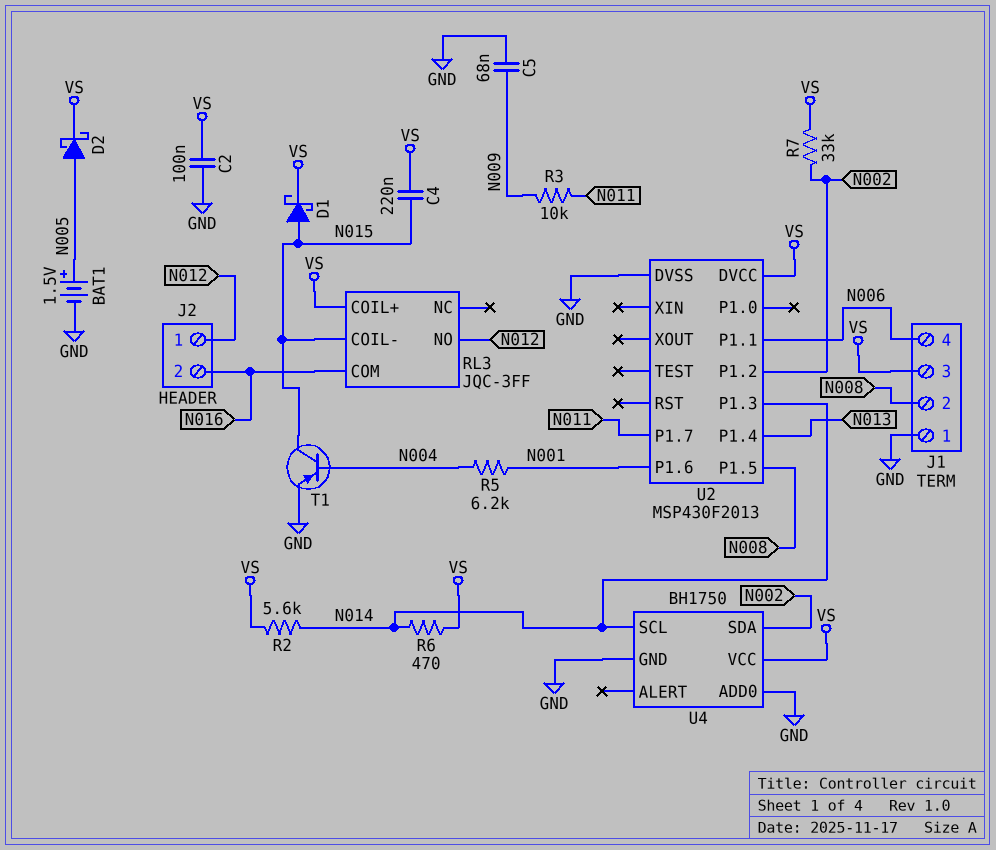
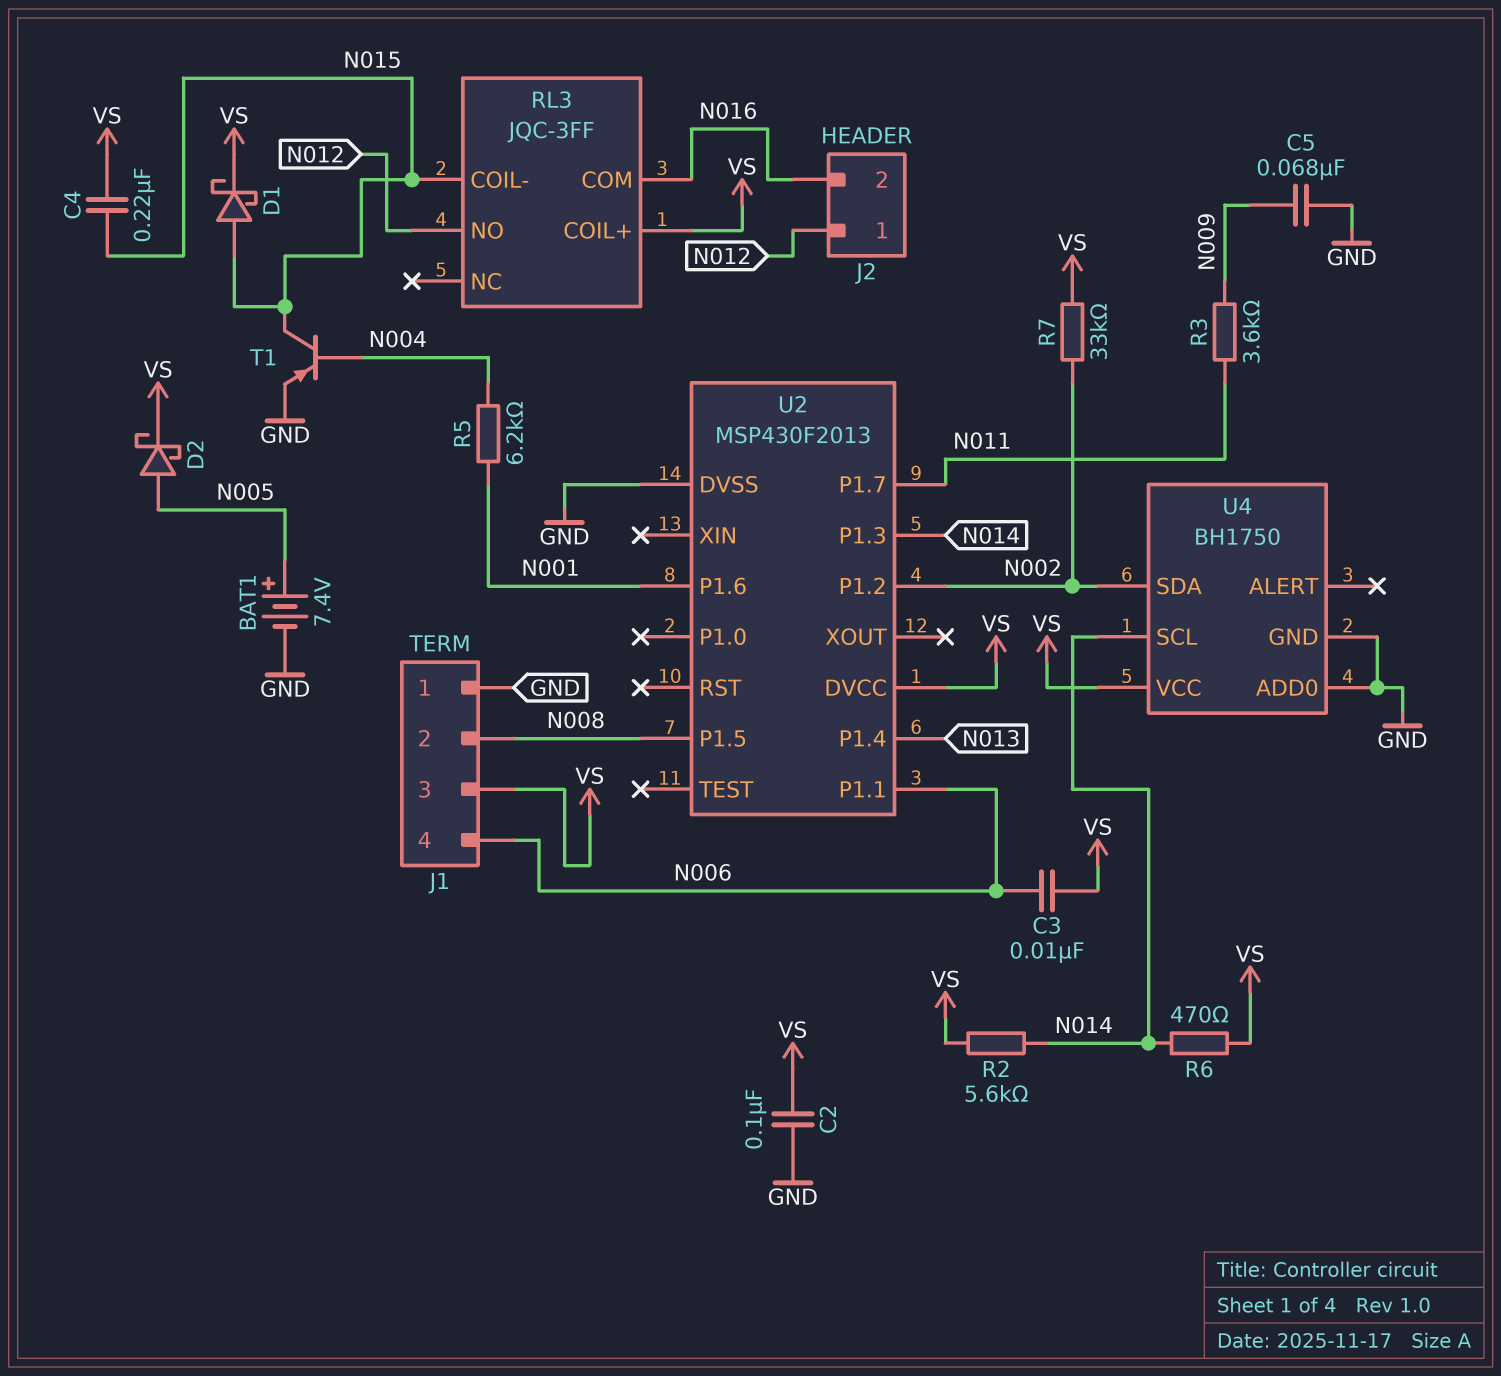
BAT1: 1.5V (plus N005, minus GND) -> 7.4V (plus N005, minus GND)
C3: none -> 10nF (N006, VS)
R3: 10k (N009, N011) -> 3.6k (N009, N011)

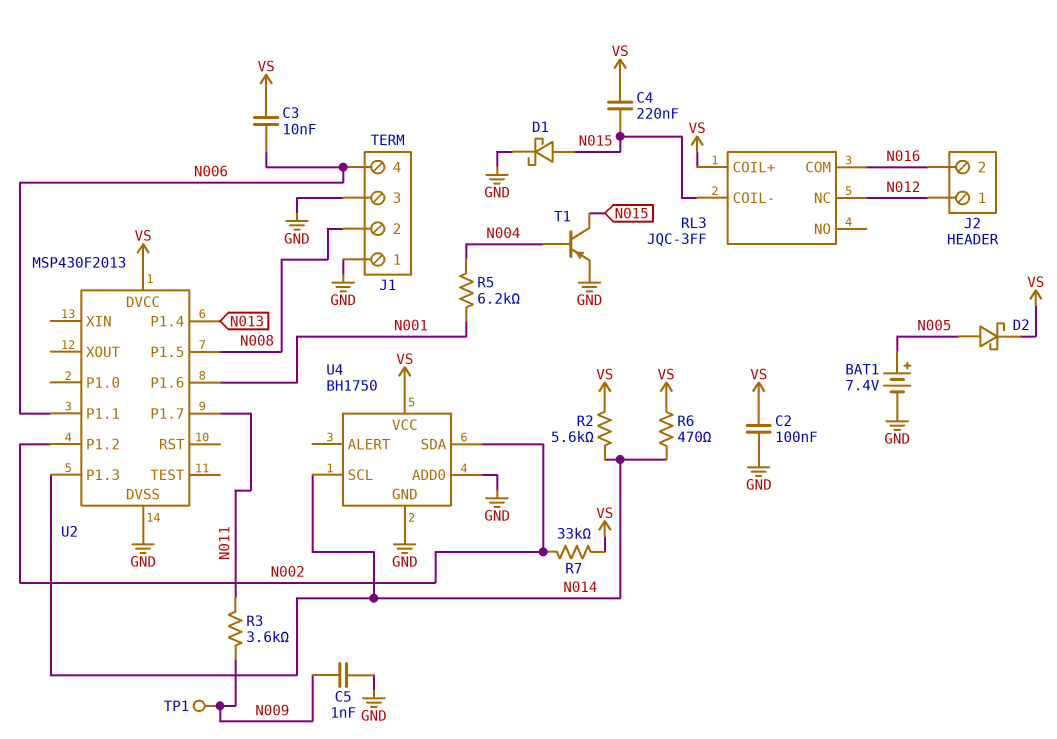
C5: 68nF (GND, N009) -> 1nF (GND, N009)
D1: schottky (A N015, K VS) -> schottky (A N015, K GND)
J1 pin 3: VS -> GND
RL3 pin NC: none -> N012
RL3 pin NO: N012 -> none
TP1: none -> test point (N009)

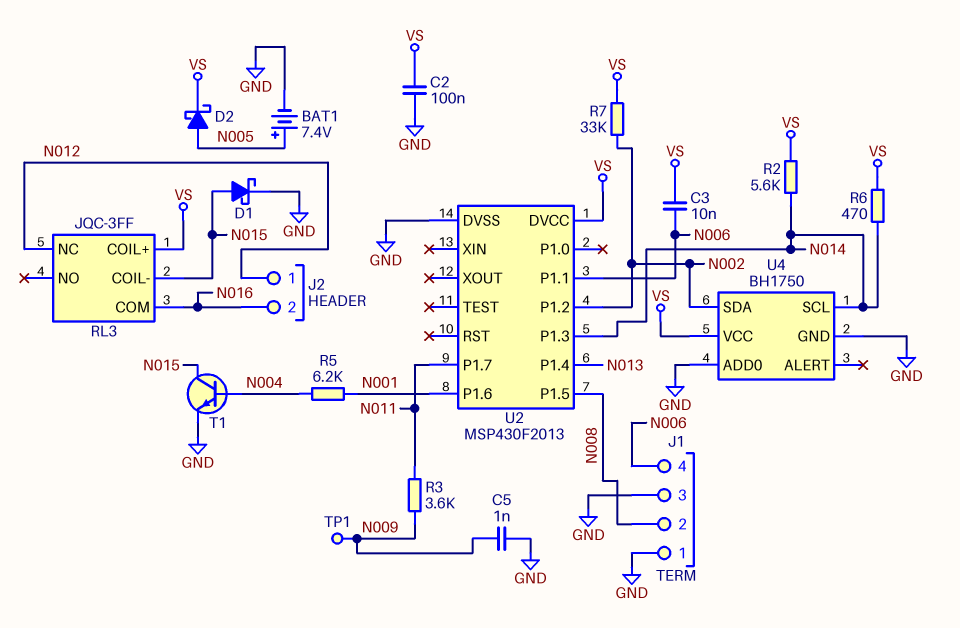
C4: 220nF (N015, VS) -> none
T1: PNP (B N004, C N015, E GND) -> NPN (B N004, C N015, E GND)

